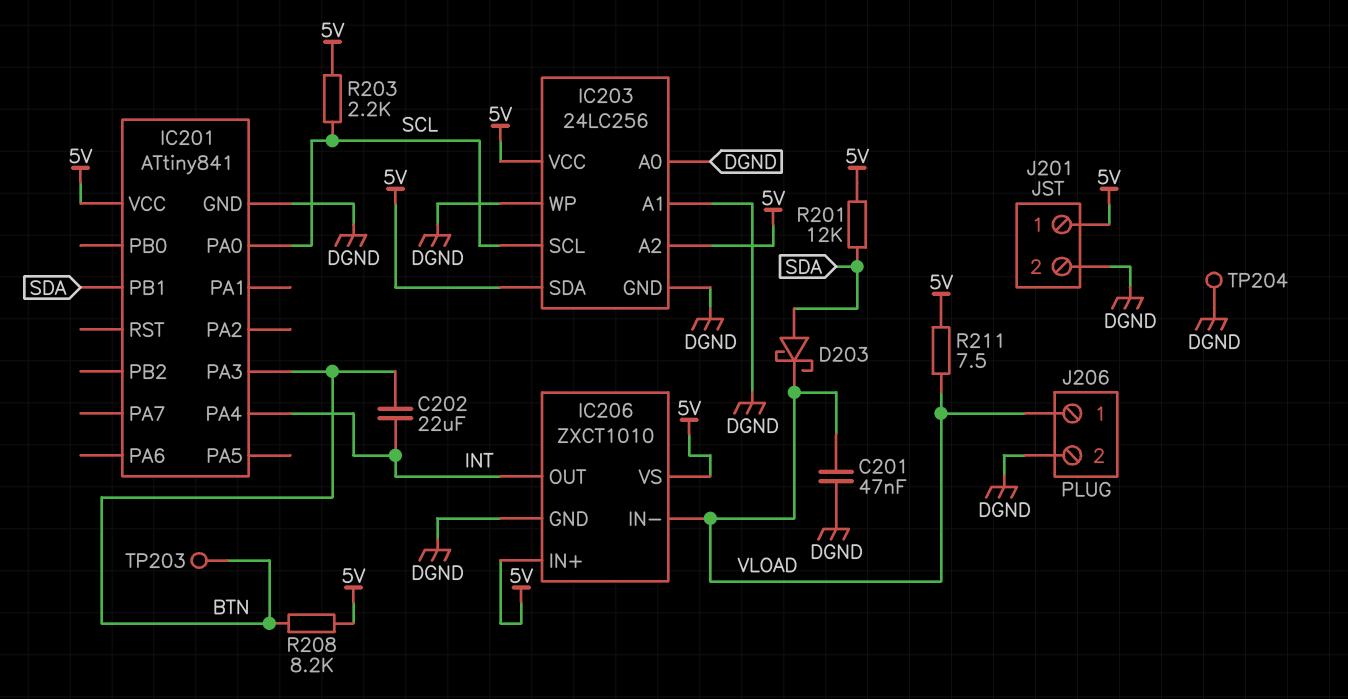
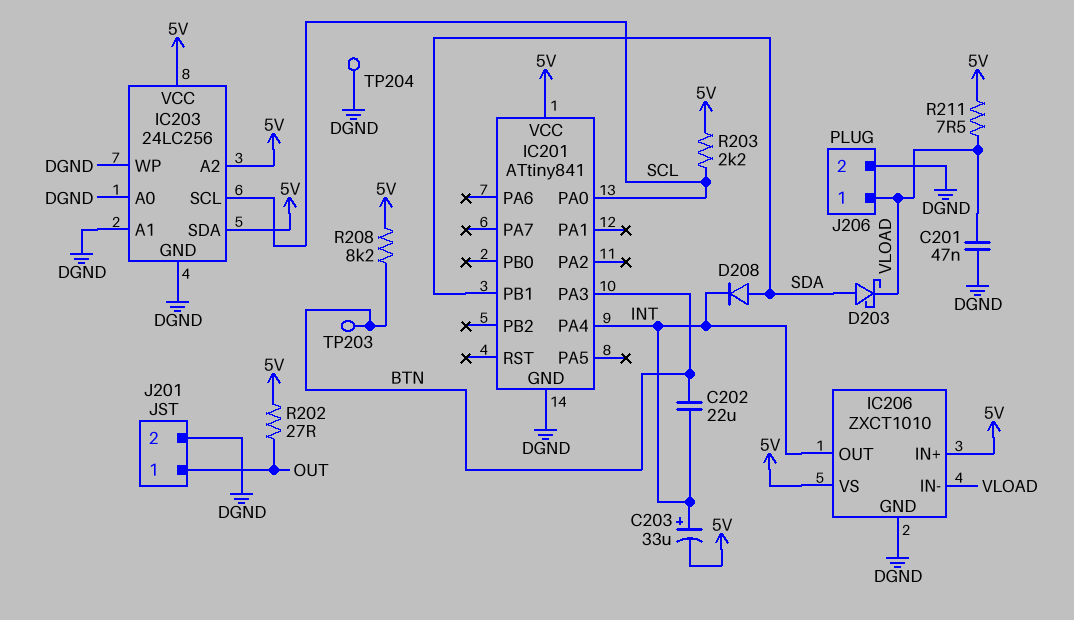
C203: none -> 33uF (plus INT, minus 5V)
D208: none -> diode (A SDA, K INT)
J201 pin 1: 5V -> OUT
R201: 12k (5V, SDA) -> none
R202: none -> 27 (5V, OUT)

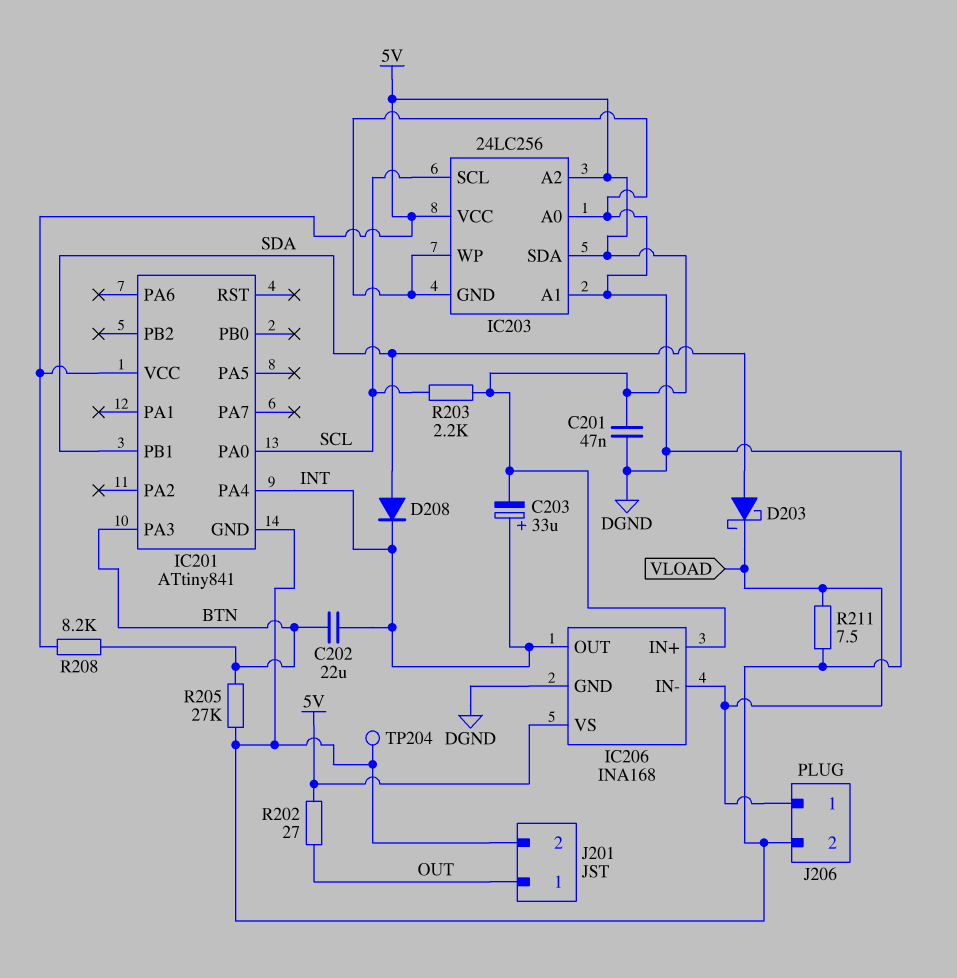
C201: 47nF (DGND, VLOAD) -> 47nF (5V, DGND)
IC206: ZXCT1010 -> INA168
R205: none -> 27k (BTN, DGND)
R211: 7.5 (5V, VLOAD) -> 7.5 (DGND, VLOAD)
TP203: test point (BTN) -> none

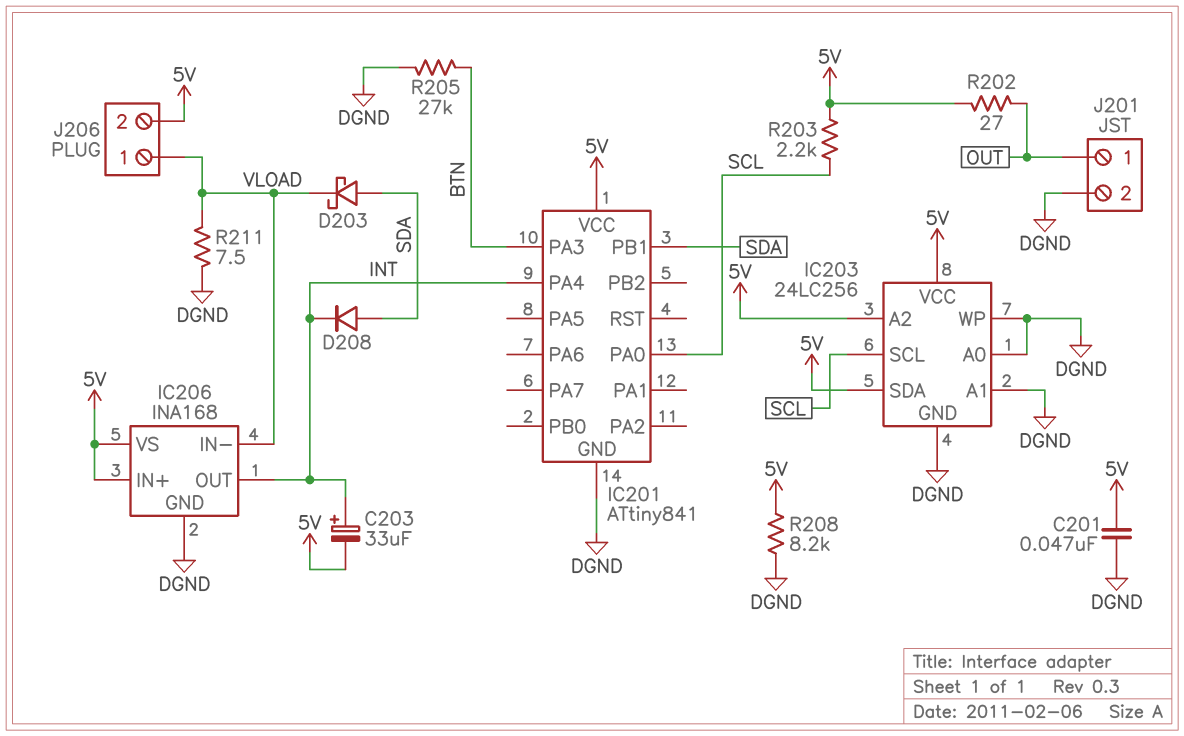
C202: 22uF (BTN, INT) -> none
J206 pin 2: DGND -> 5V
R208: 8.2k (5V, BTN) -> 8.2k (5V, DGND)
TP204: test point (DGND) -> none

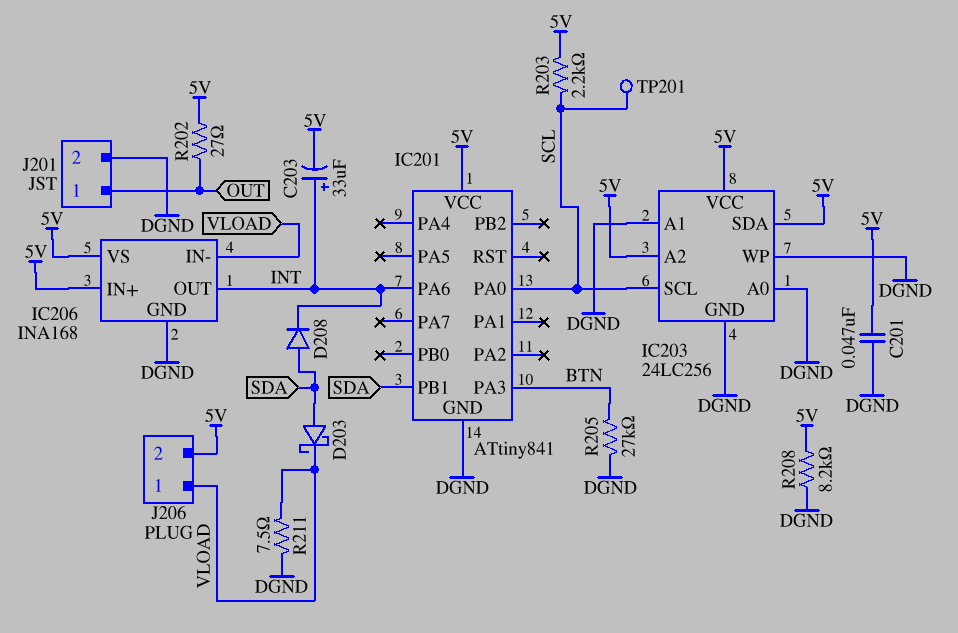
IC201 pin PA4: INT -> none
IC201 pin PA6: none -> INT
TP201: none -> test point (SCL)

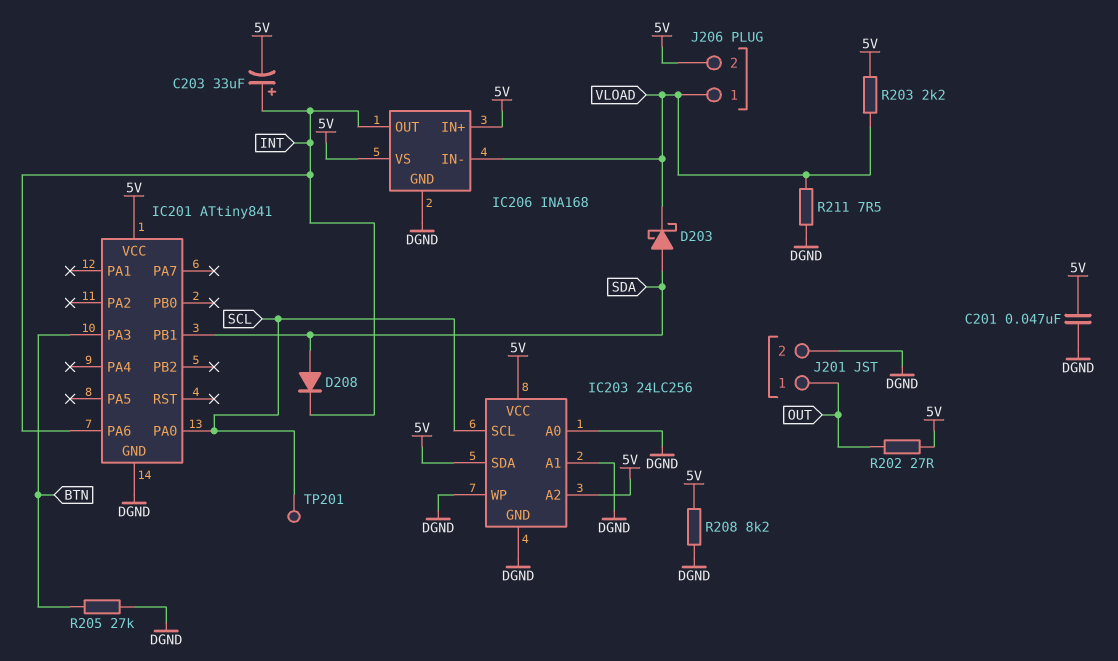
R203: 2.2k (5V, SCL) -> 2.2k (5V, VLOAD)

